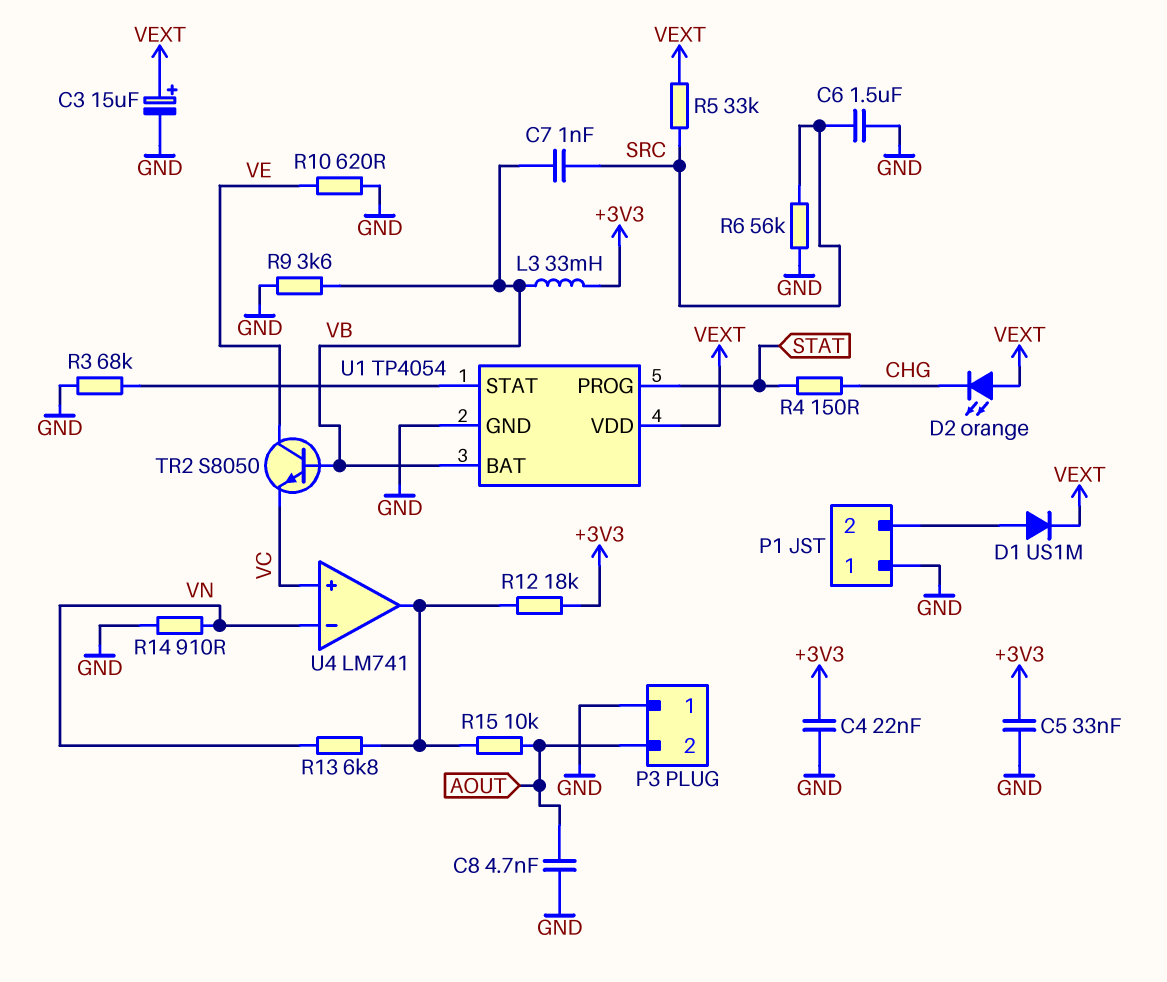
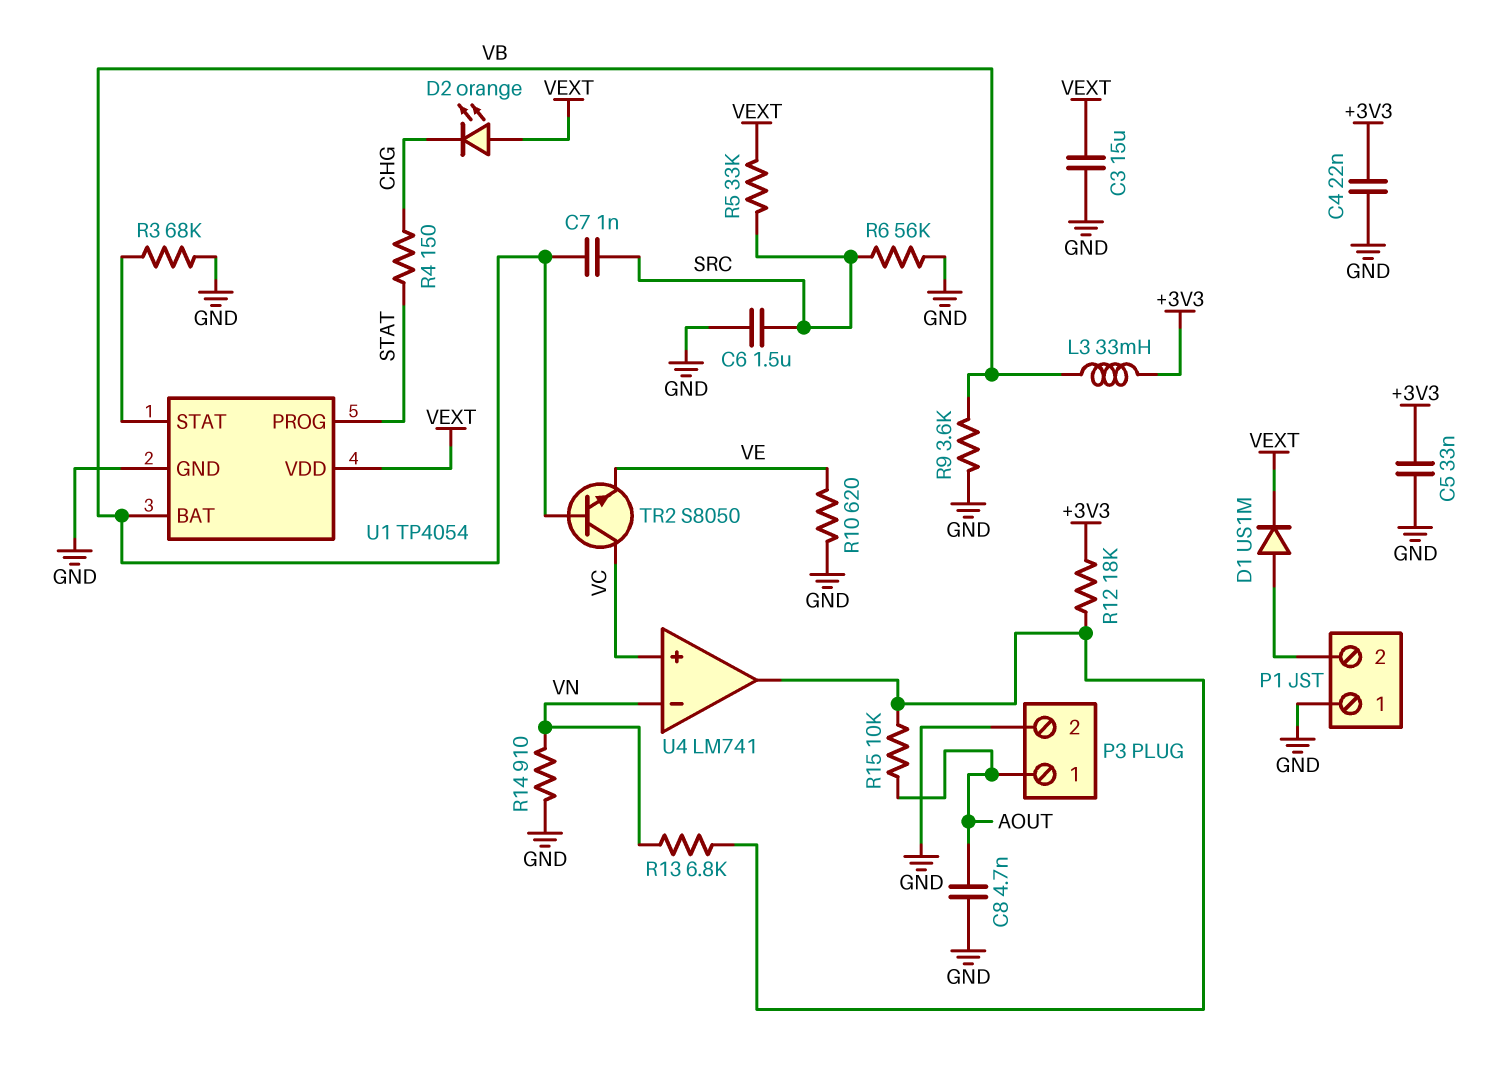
C3: 15uF (plus VEXT, minus GND) -> 15uF (GND, VEXT)
P3 pin 1: GND -> AOUT
P3 pin 2: AOUT -> GND
TR2: NPN S8050 (B VB, C VE, E VC) -> NPN S8050 (B VB, C VC, E VE)

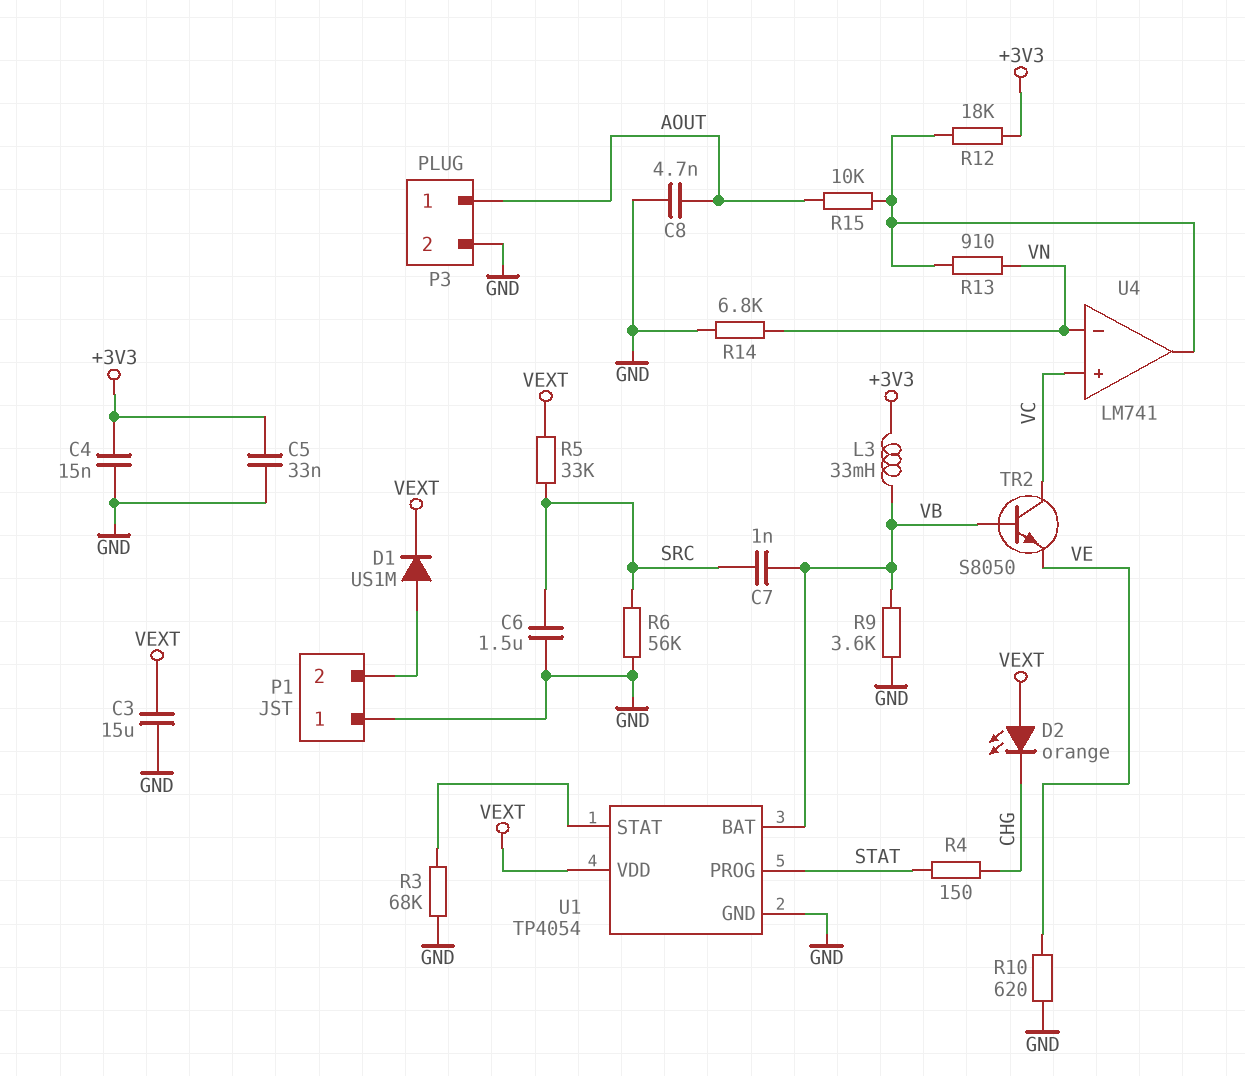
C4: 22nF (+3V3, GND) -> 15nF (+3V3, GND)
R13: 6.8k (U4/out, VN) -> 910 (U4/out, VN)
R14: 910 (GND, VN) -> 6.8k (GND, VN)

